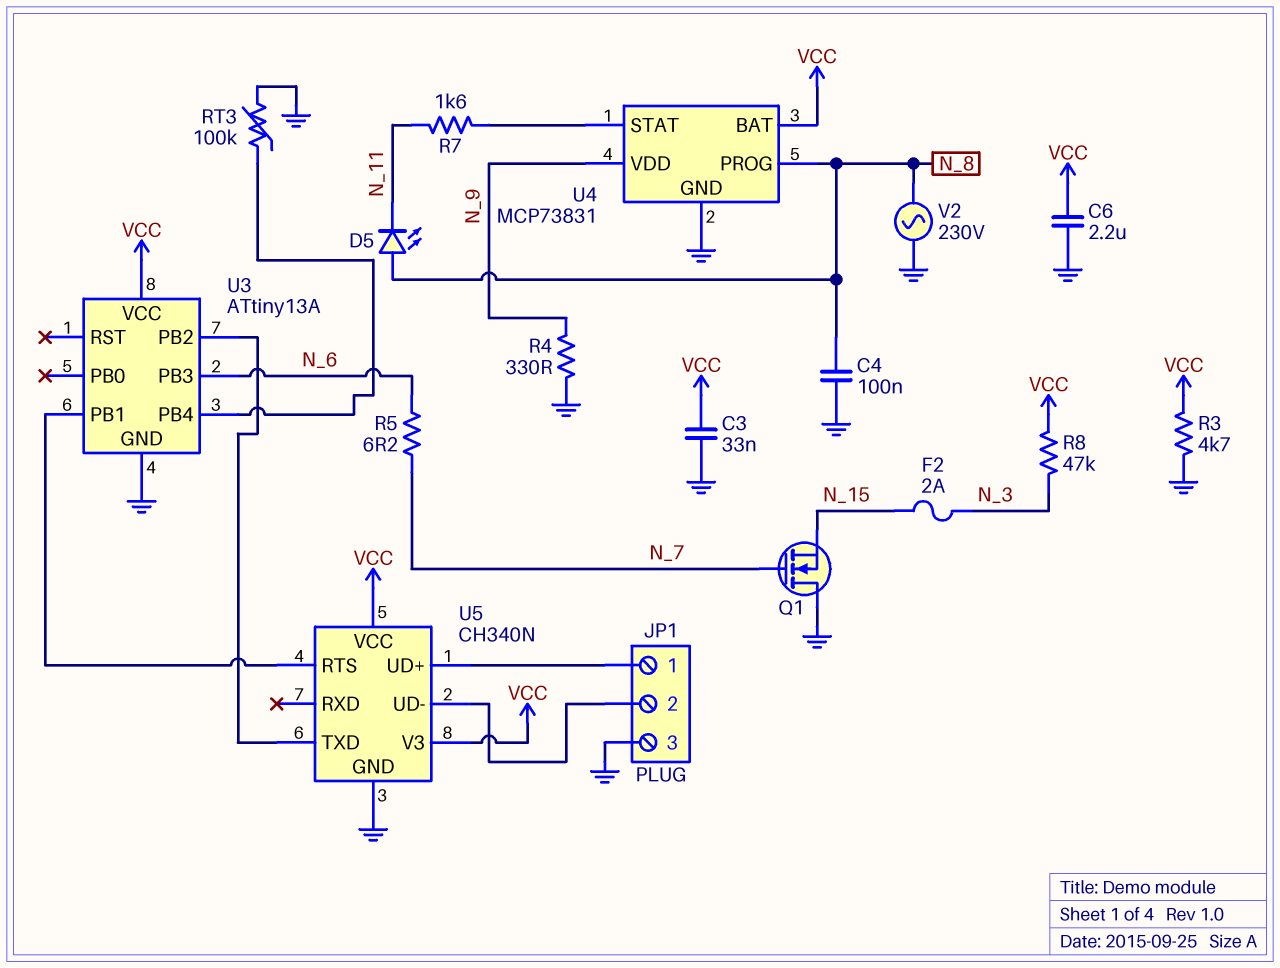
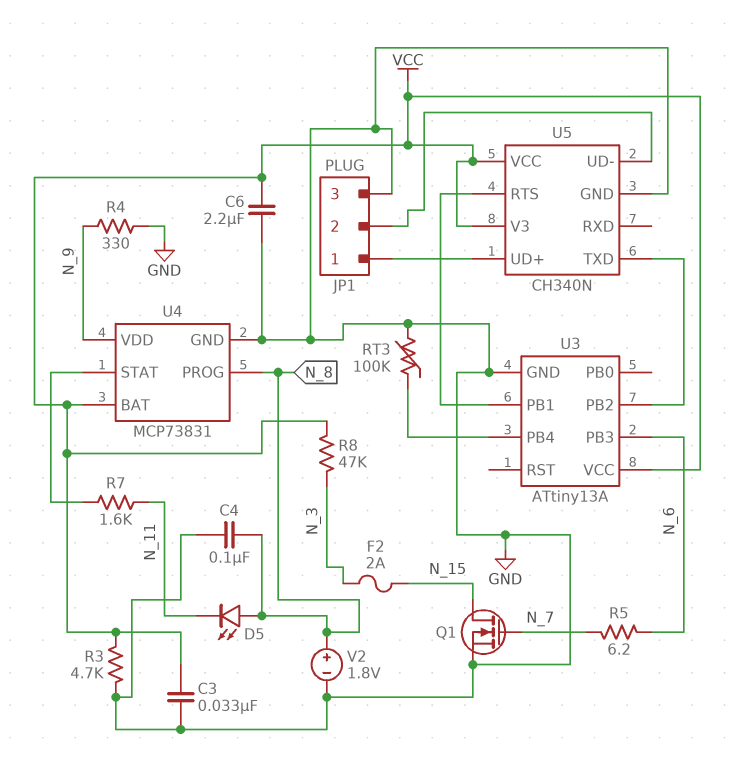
Q1: NMOS (G N_7, D GND, S N_15) -> NMOS (G N_7, D N_15, S GND)
V2: AC 230V (GND, N_8) -> 1.8V (plus N_8, minus GND)

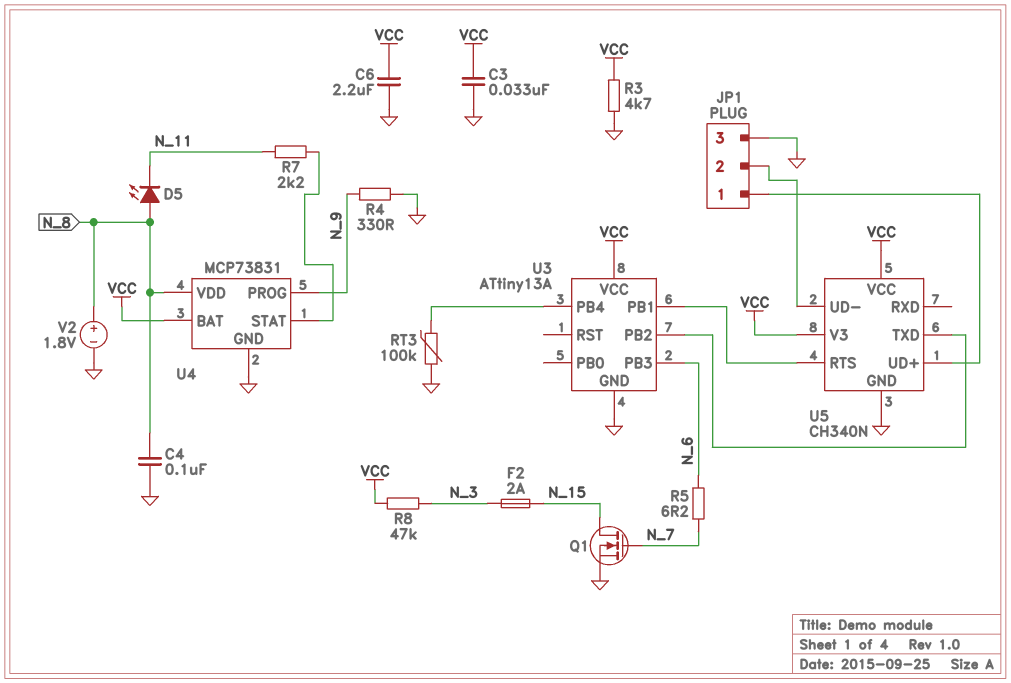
R7: 1.6k (N_11, U4/STAT) -> 2.2k (N_11, U4/STAT)
U4 pin PROG: N_8 -> N_9
U4 pin VDD: N_9 -> N_8

